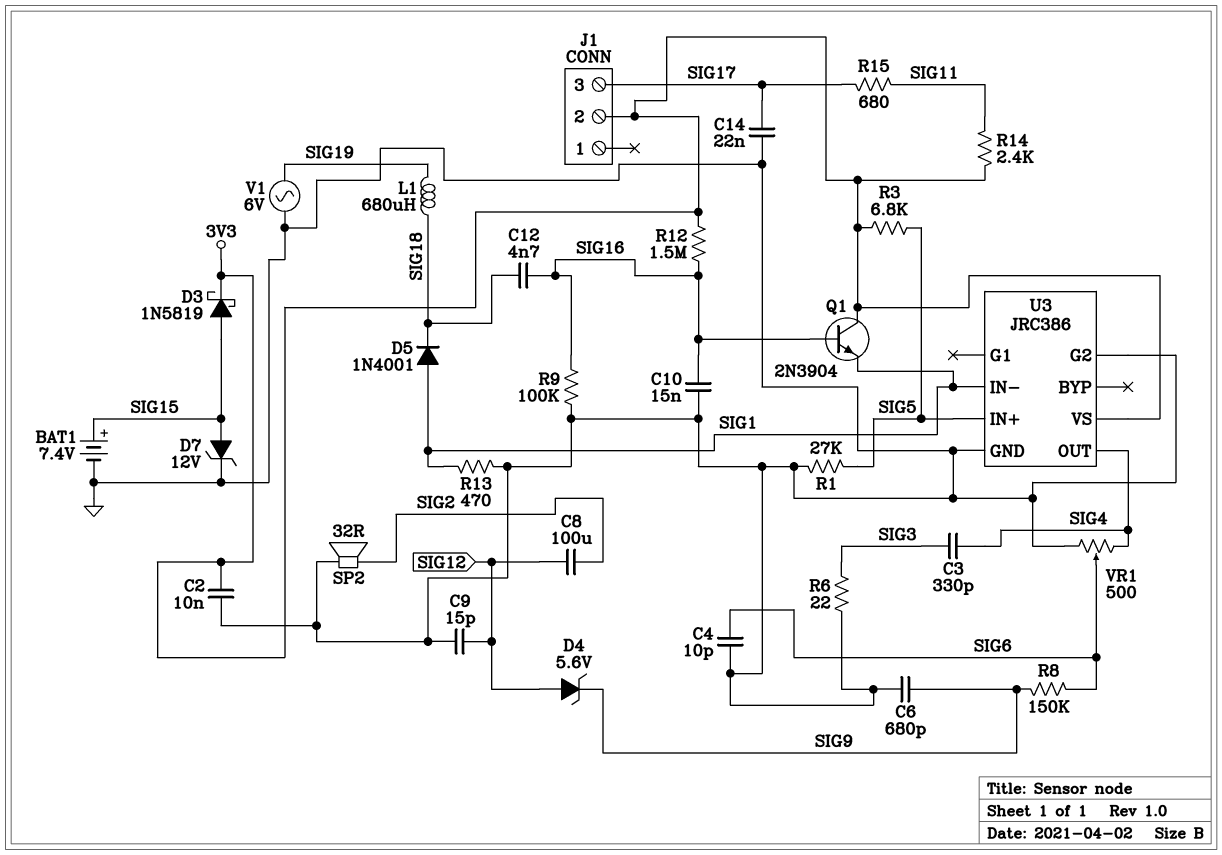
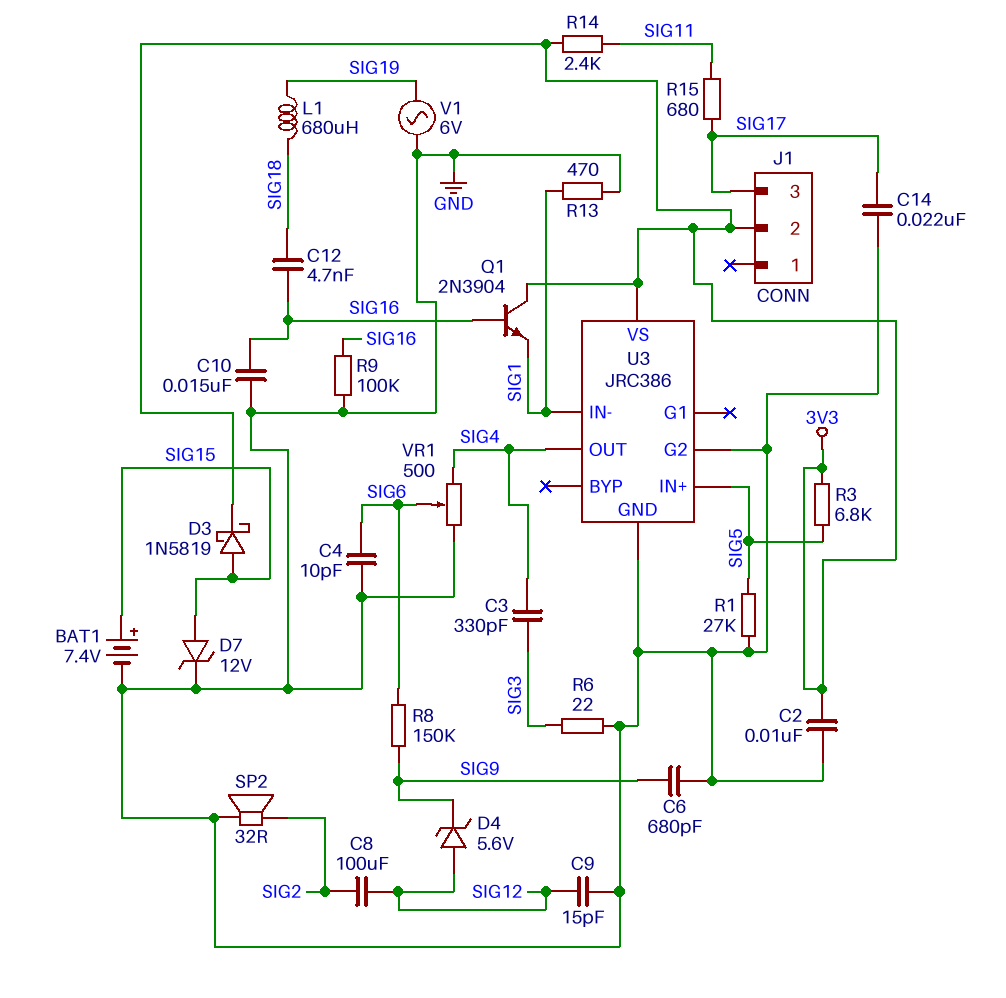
D5: diode 1N4001 (A SIG1, K SIG18) -> none
R12: 1.5M (3V3, SIG16) -> none

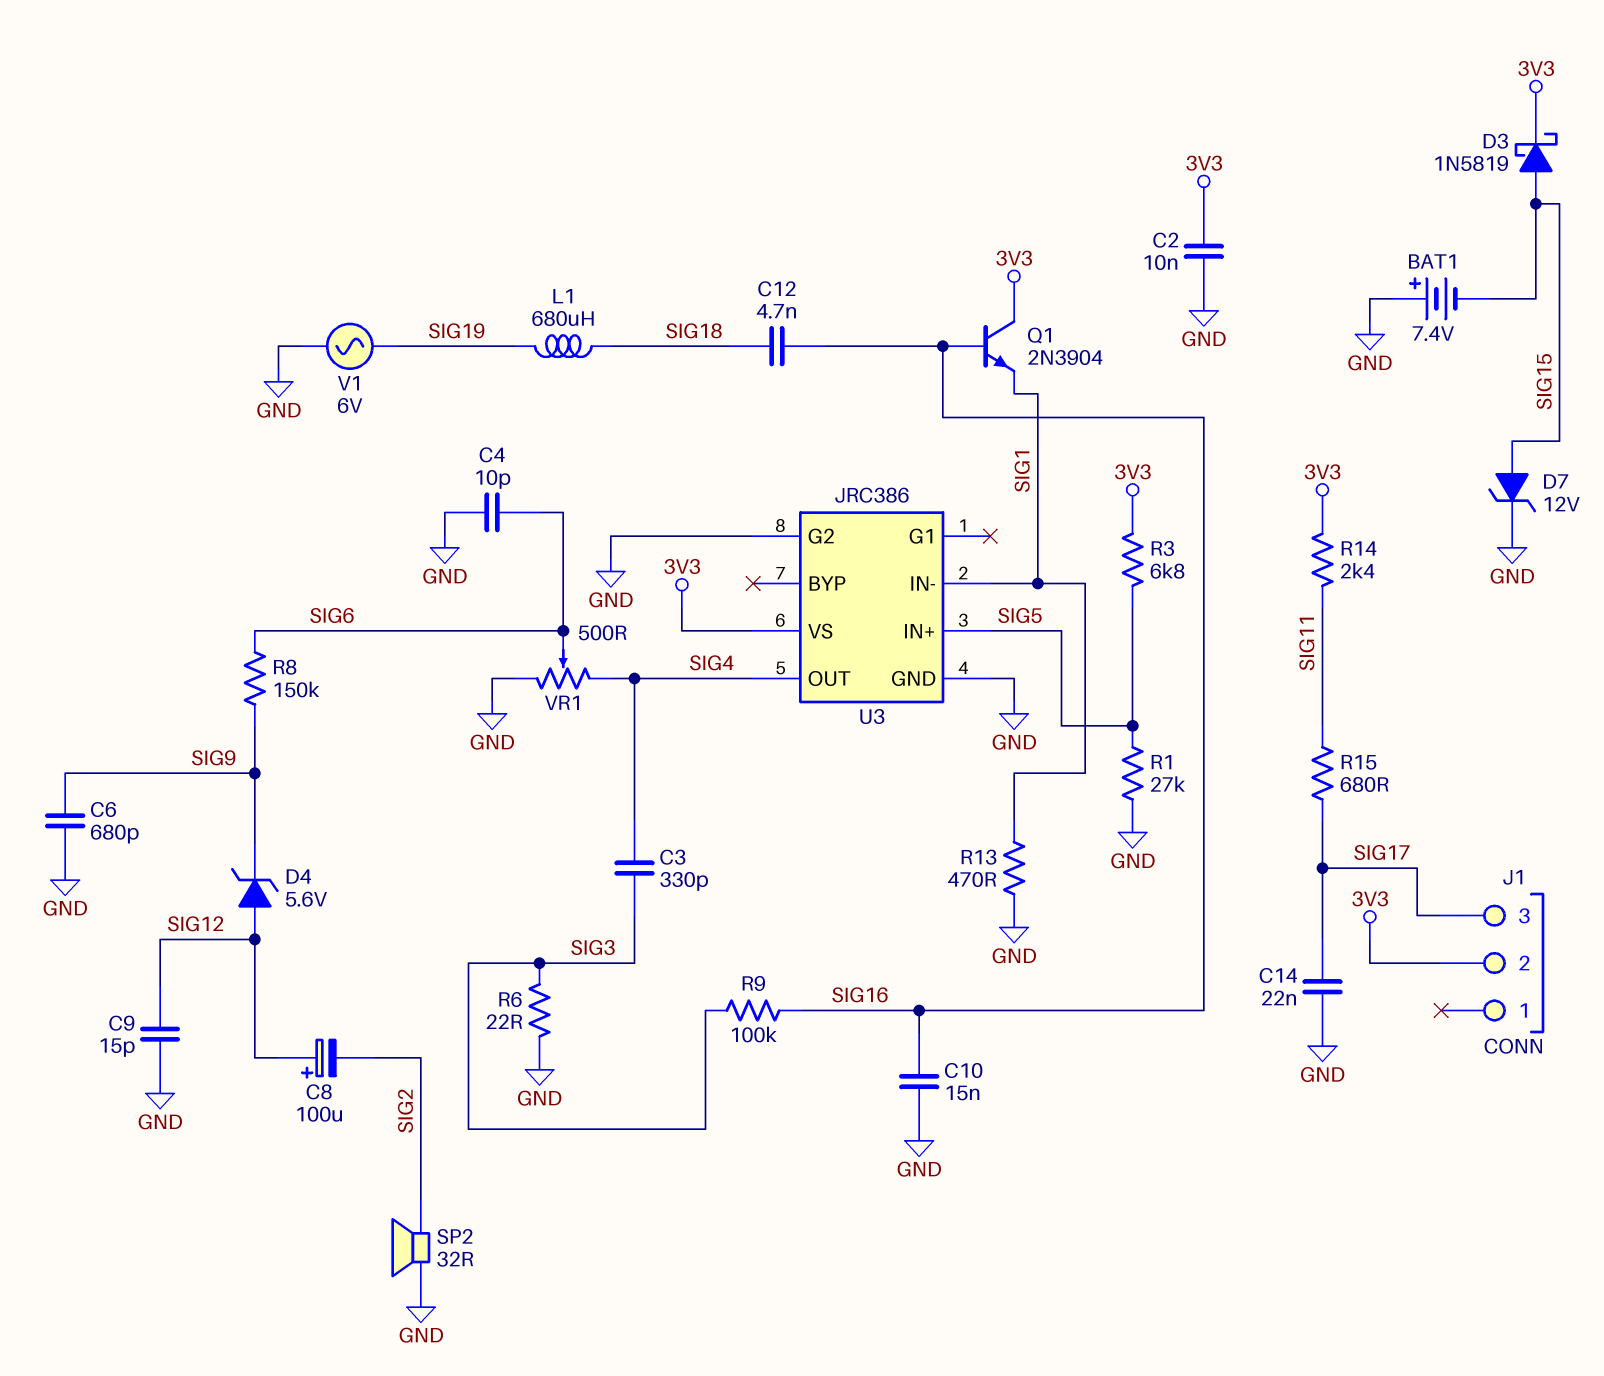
BAT1: 7.4V (plus SIG15, minus GND) -> 7.4V (plus GND, minus SIG15)
C8: 100uF (SIG2, SIG12) -> 100uF (plus SIG12, minus SIG2)
R9: 100k (GND, SIG16) -> 100k (SIG3, SIG16)

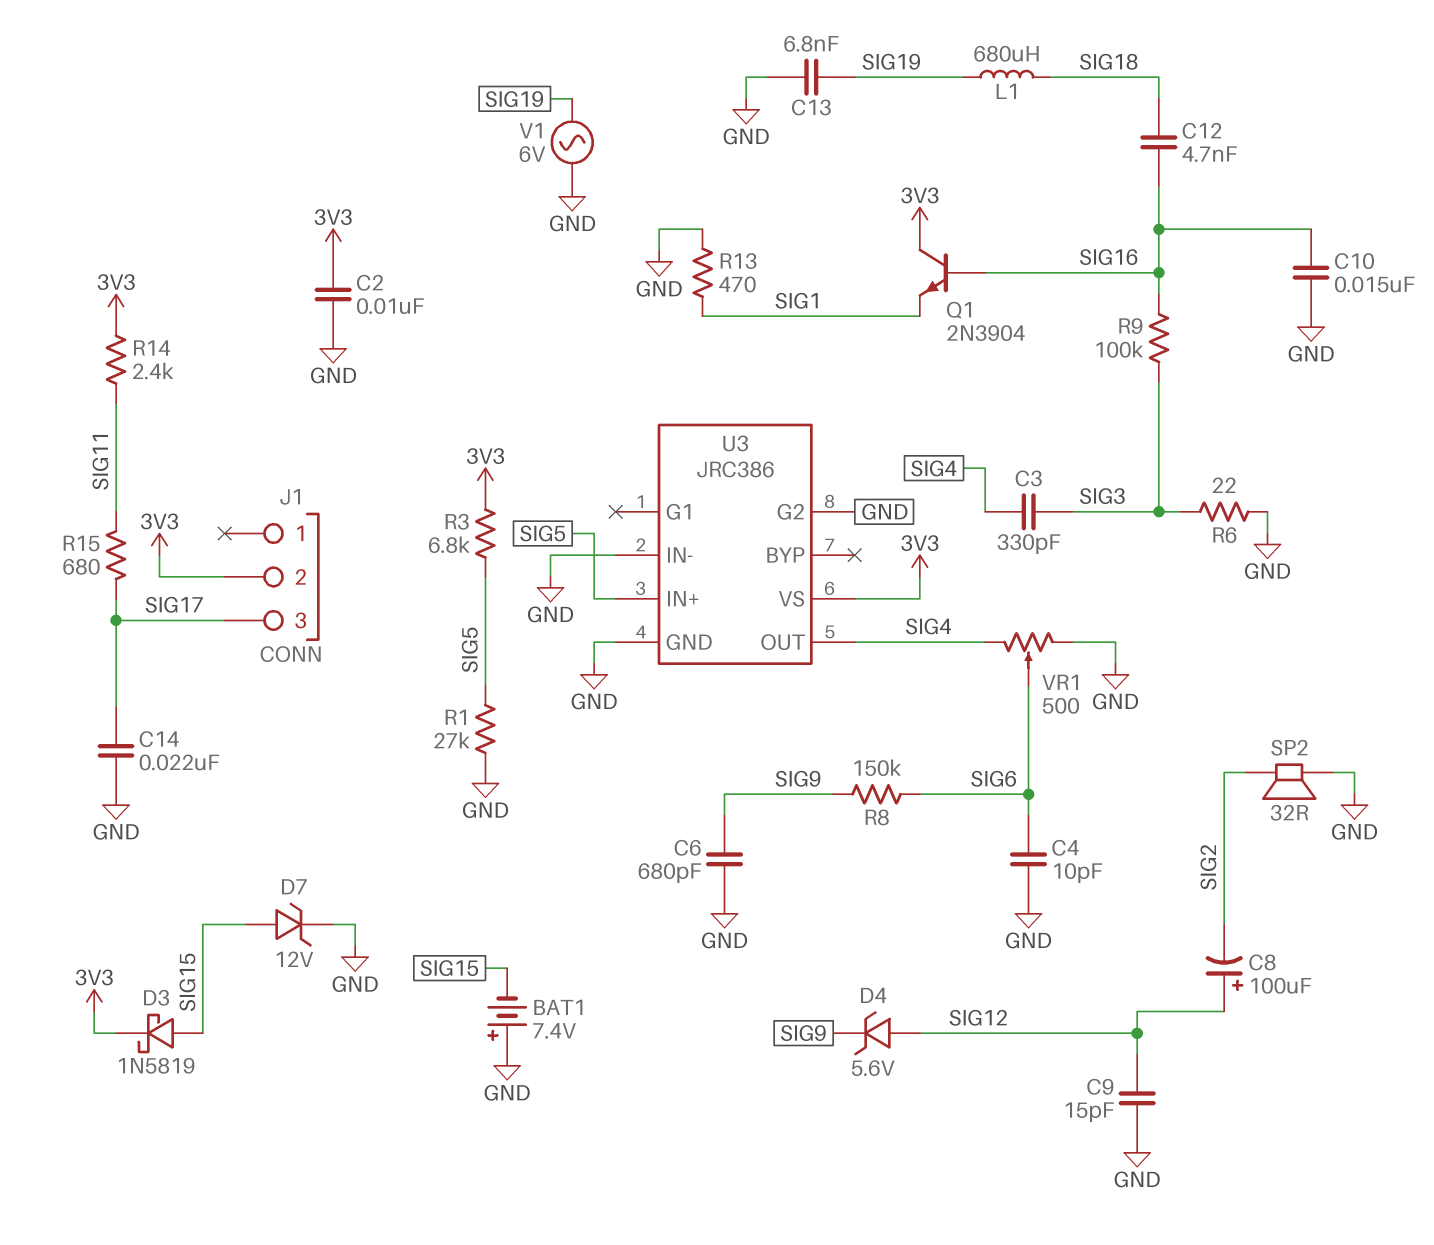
C13: none -> 6.8nF (GND, SIG19)
U3 pin IN-: SIG1 -> GND

